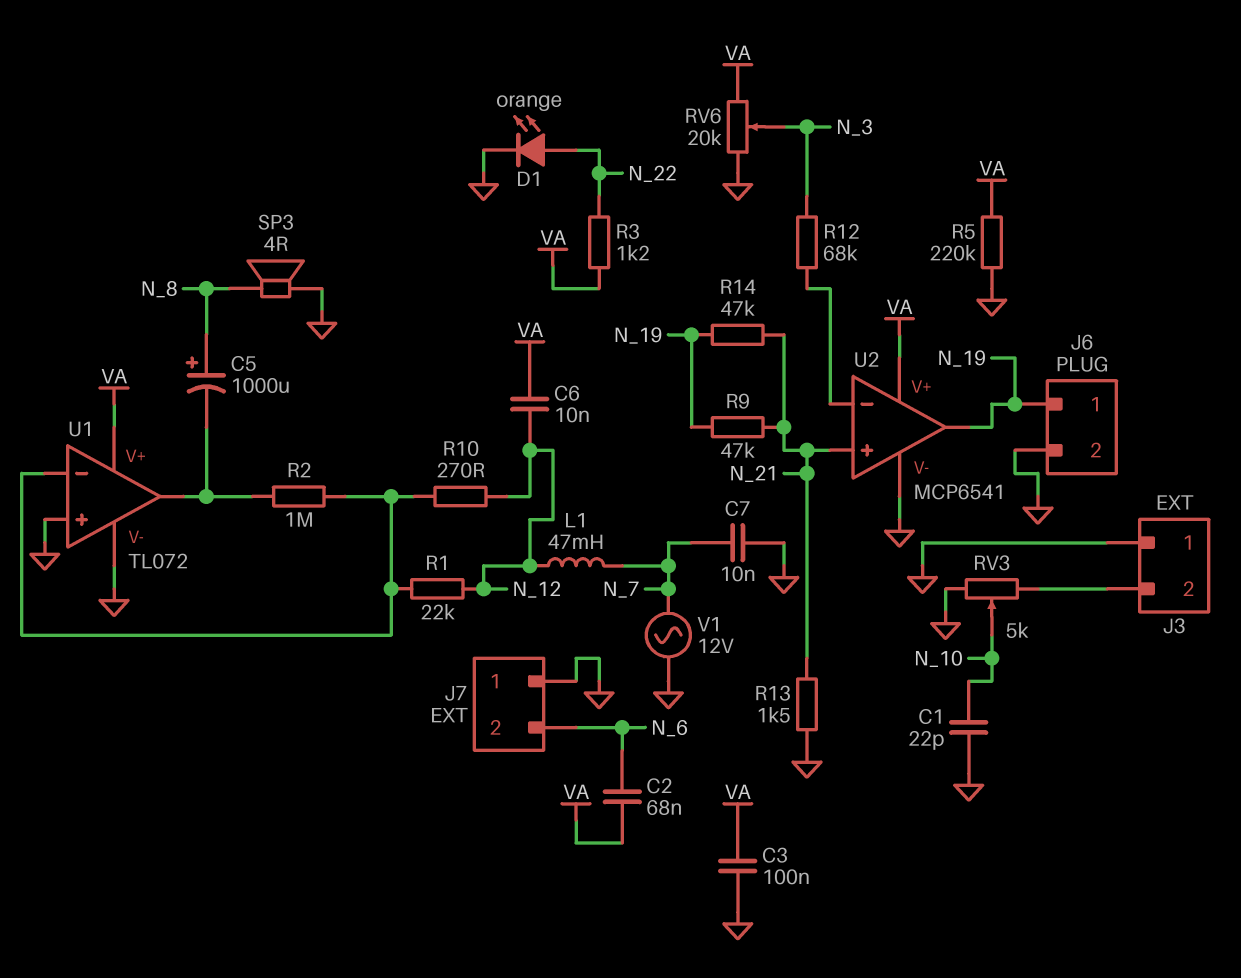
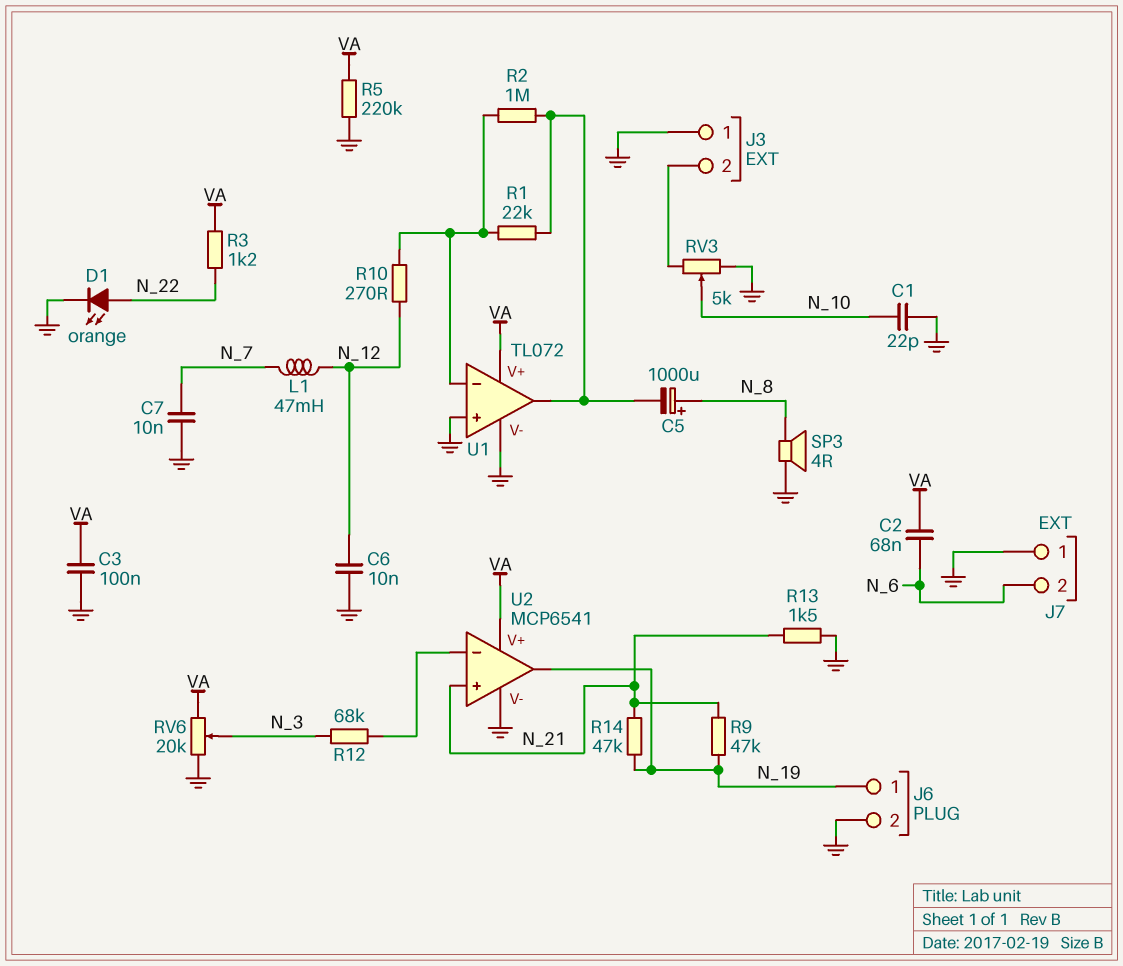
C6: 10nF (N_12, VA) -> 10nF (GND, N_12)
R1: 22k (N_12, U1/in-) -> 22k (U1/in-, U1/out)
V1: AC 12V (GND, N_7) -> none

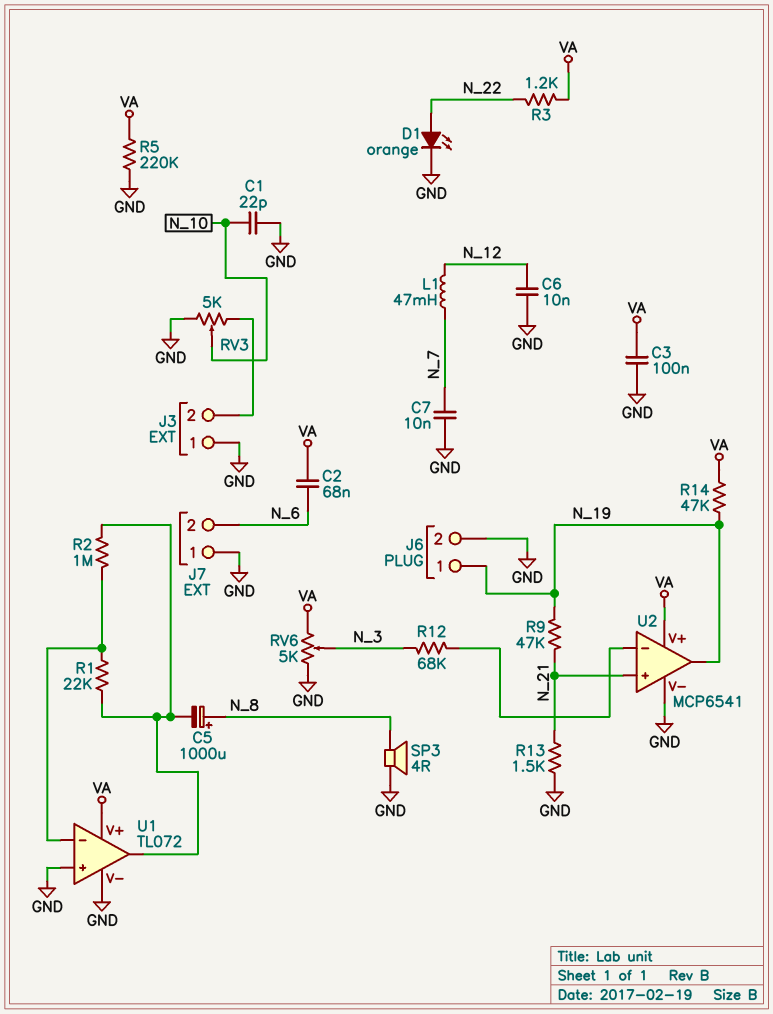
R10: 270 (N_12, U1/in-) -> none
R14: 47k (N_19, N_21) -> 47k (N_19, VA)
RV6: 20k (GND, VA, wiper N_3) -> 5k (GND, VA, wiper N_3)

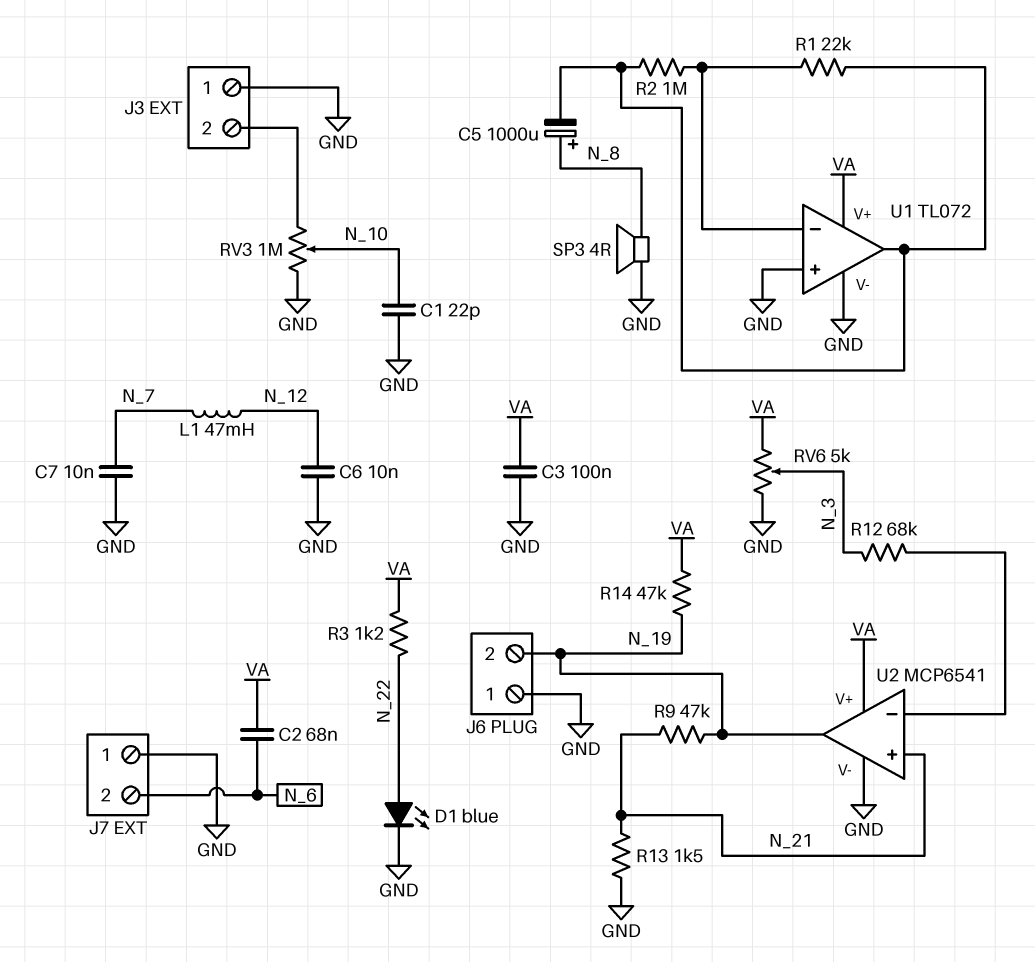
D1: LED orange (A N_22, K GND) -> LED blue (A N_22, K GND)
J6 pin 1: N_19 -> GND
J6 pin 2: GND -> N_19
R5: 220k (GND, VA) -> none
RV3: 5k (GND, J3/2, wiper N_10) -> 1M (GND, J3/2, wiper N_10)

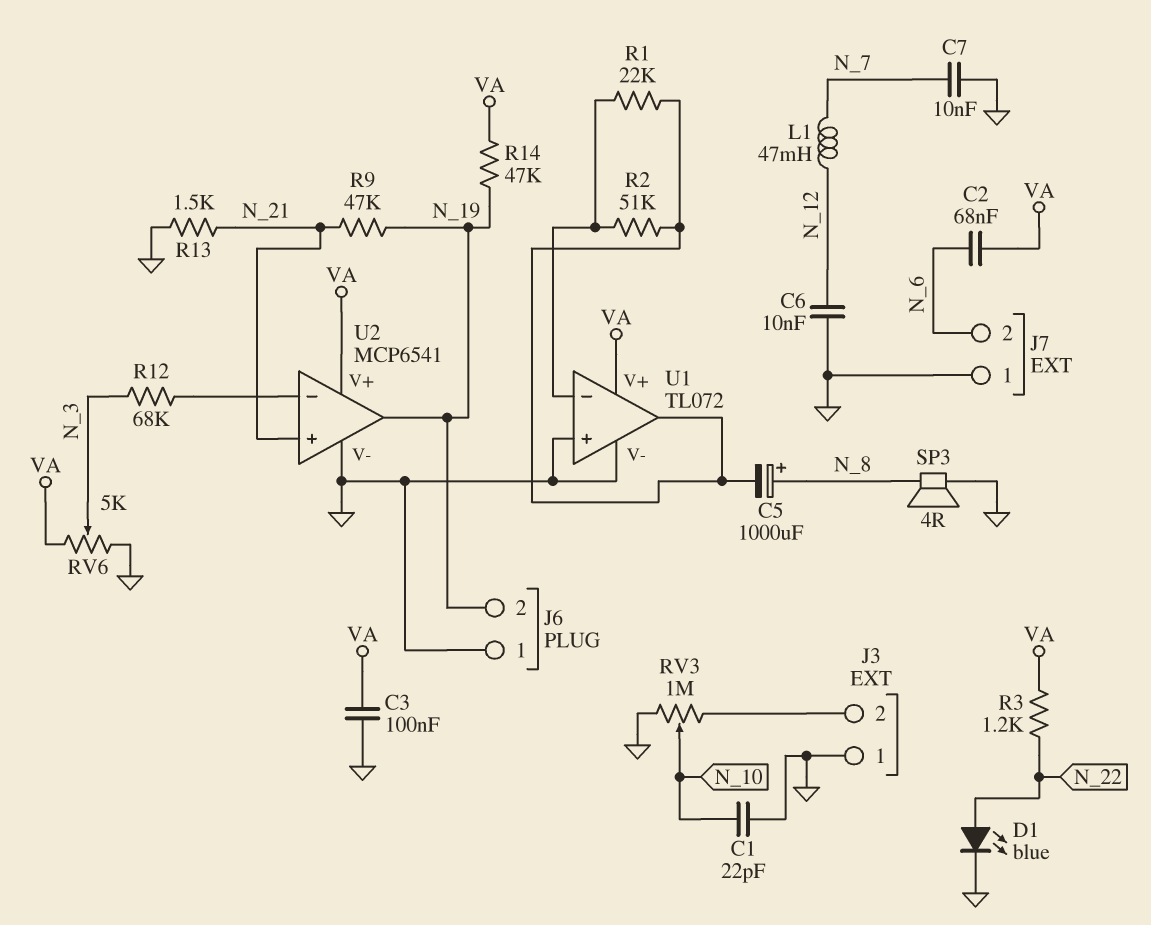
R2: 1M (U1/in-, U1/out) -> 51k (U1/in-, U1/out)

